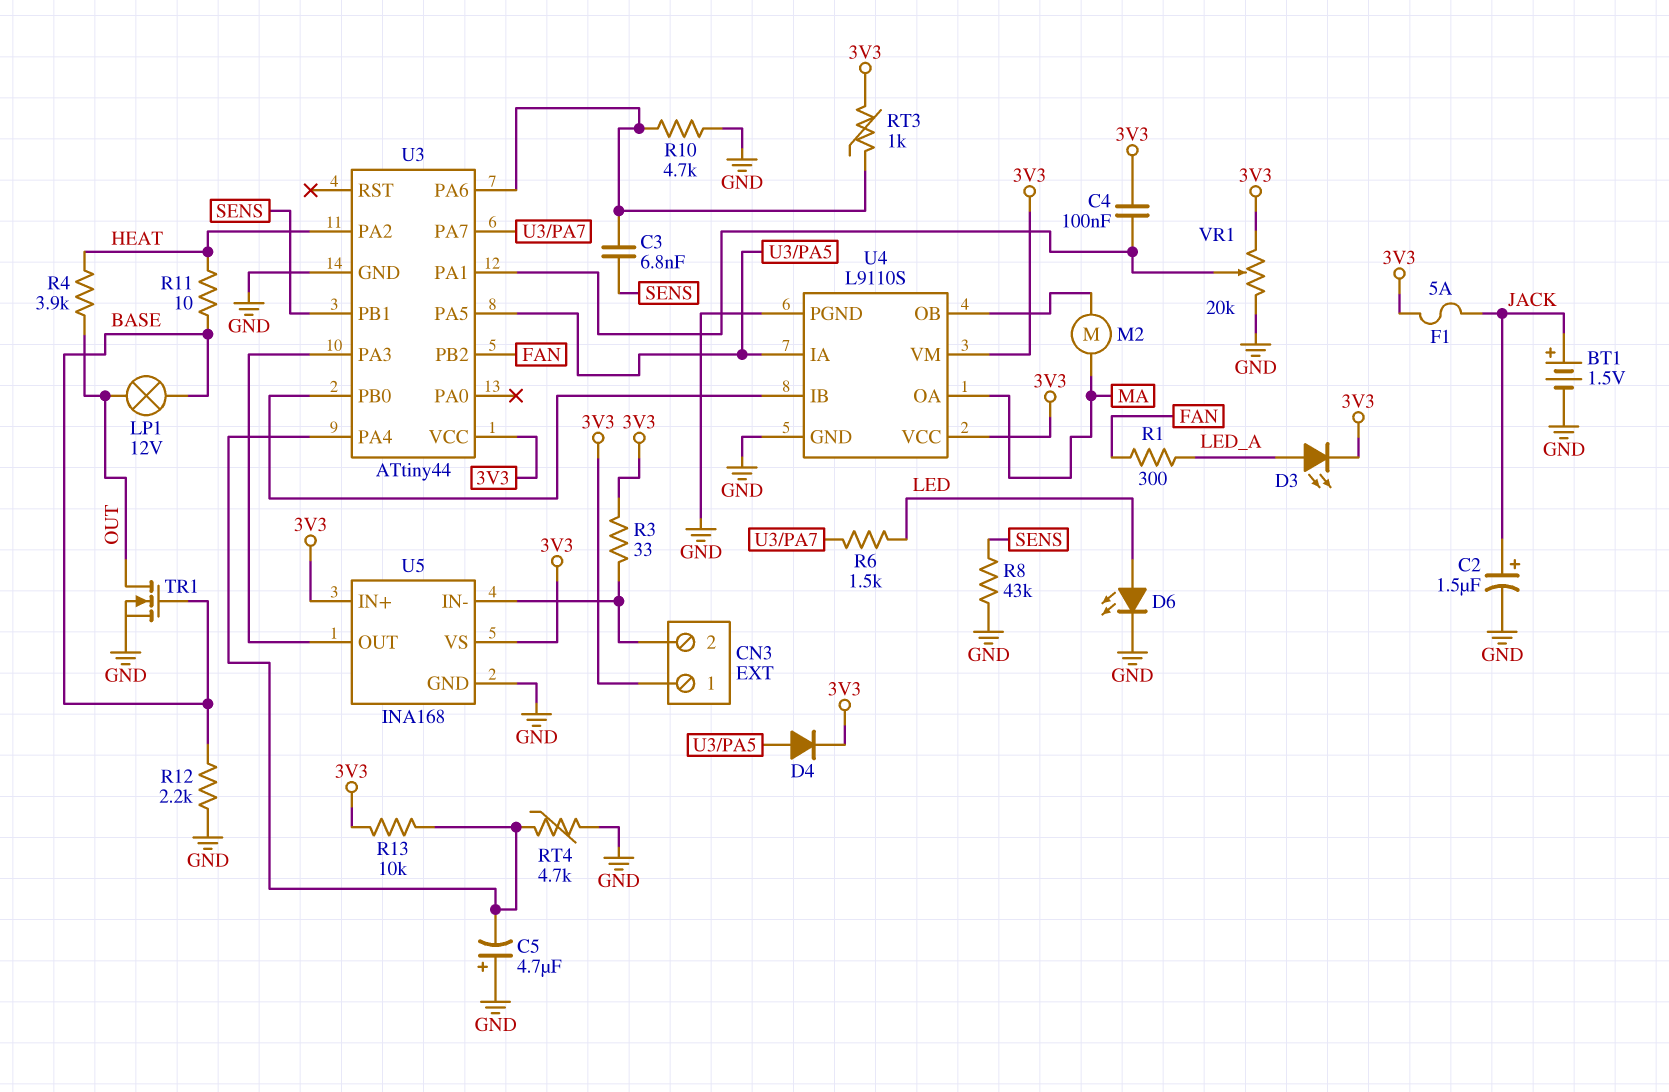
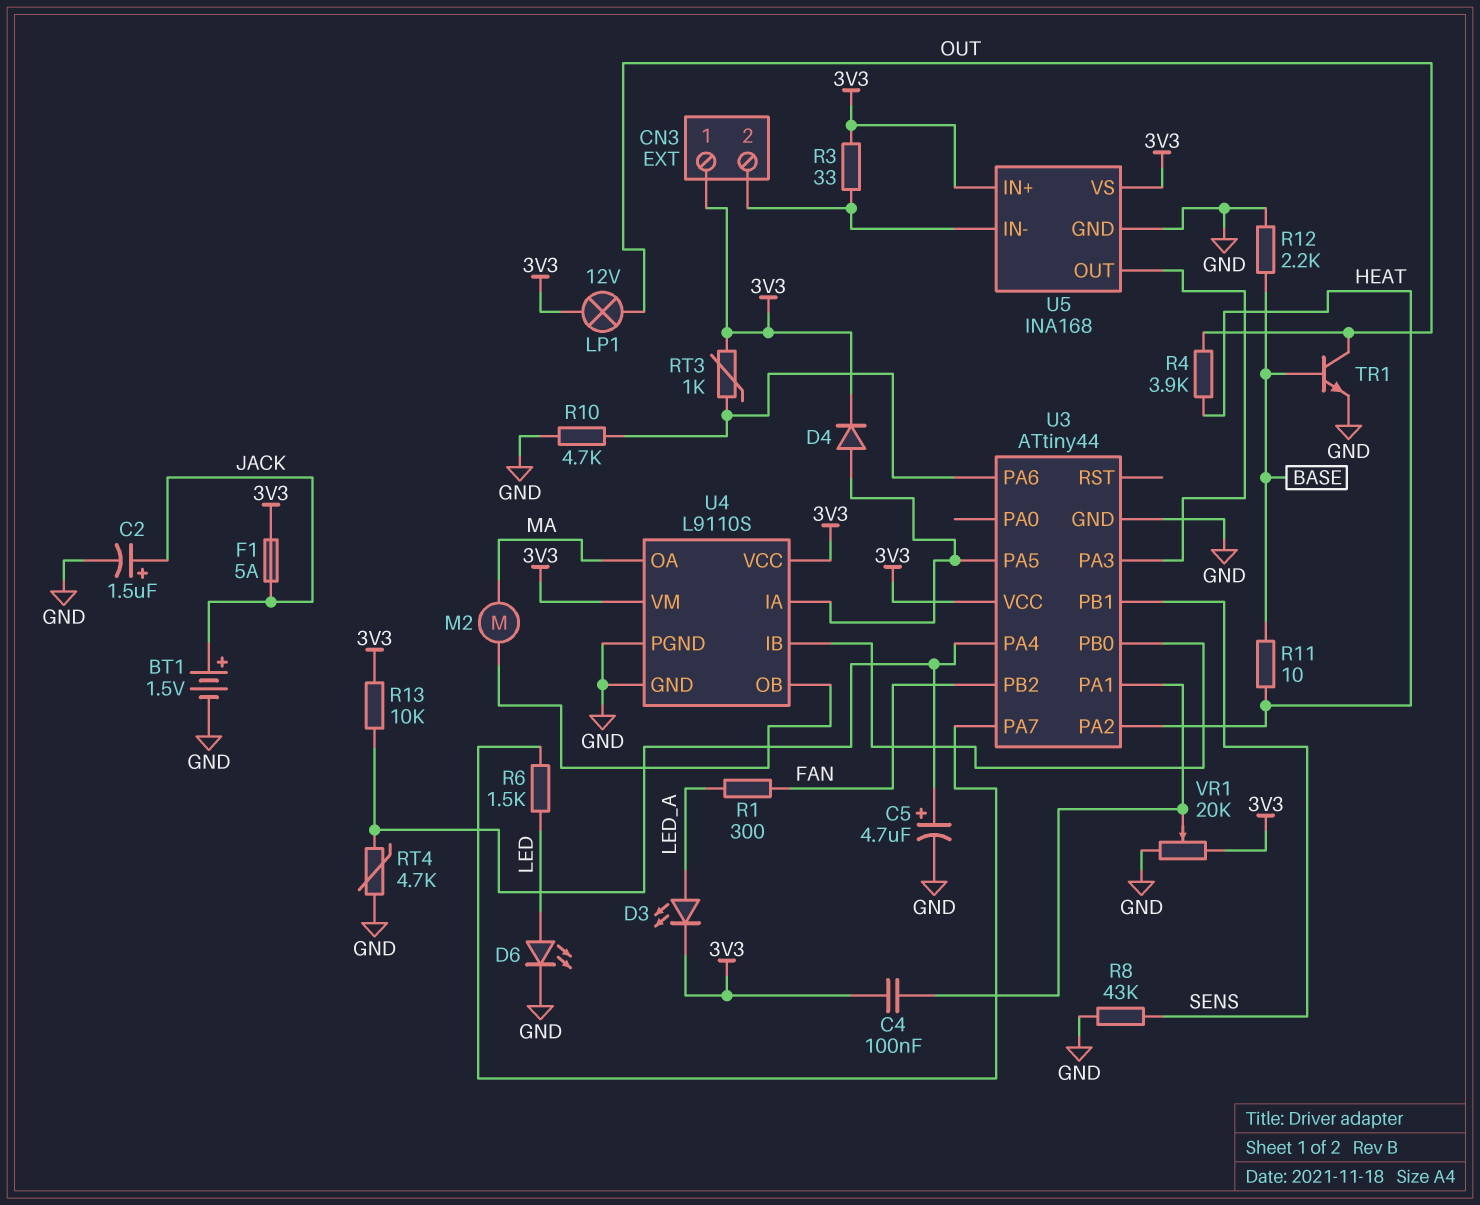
C3: 6.8nF (SENS, U3/PA6) -> none
C5: 4.7uF (plus GND, minus U3/PA4) -> 4.7uF (plus U3/PA4, minus GND)
LP1: lamp 12V (BASE, OUT) -> lamp 12V (3V3, OUT)
TR1: NMOS (G BASE, D OUT, S GND) -> NPN (B BASE, C OUT, E GND)

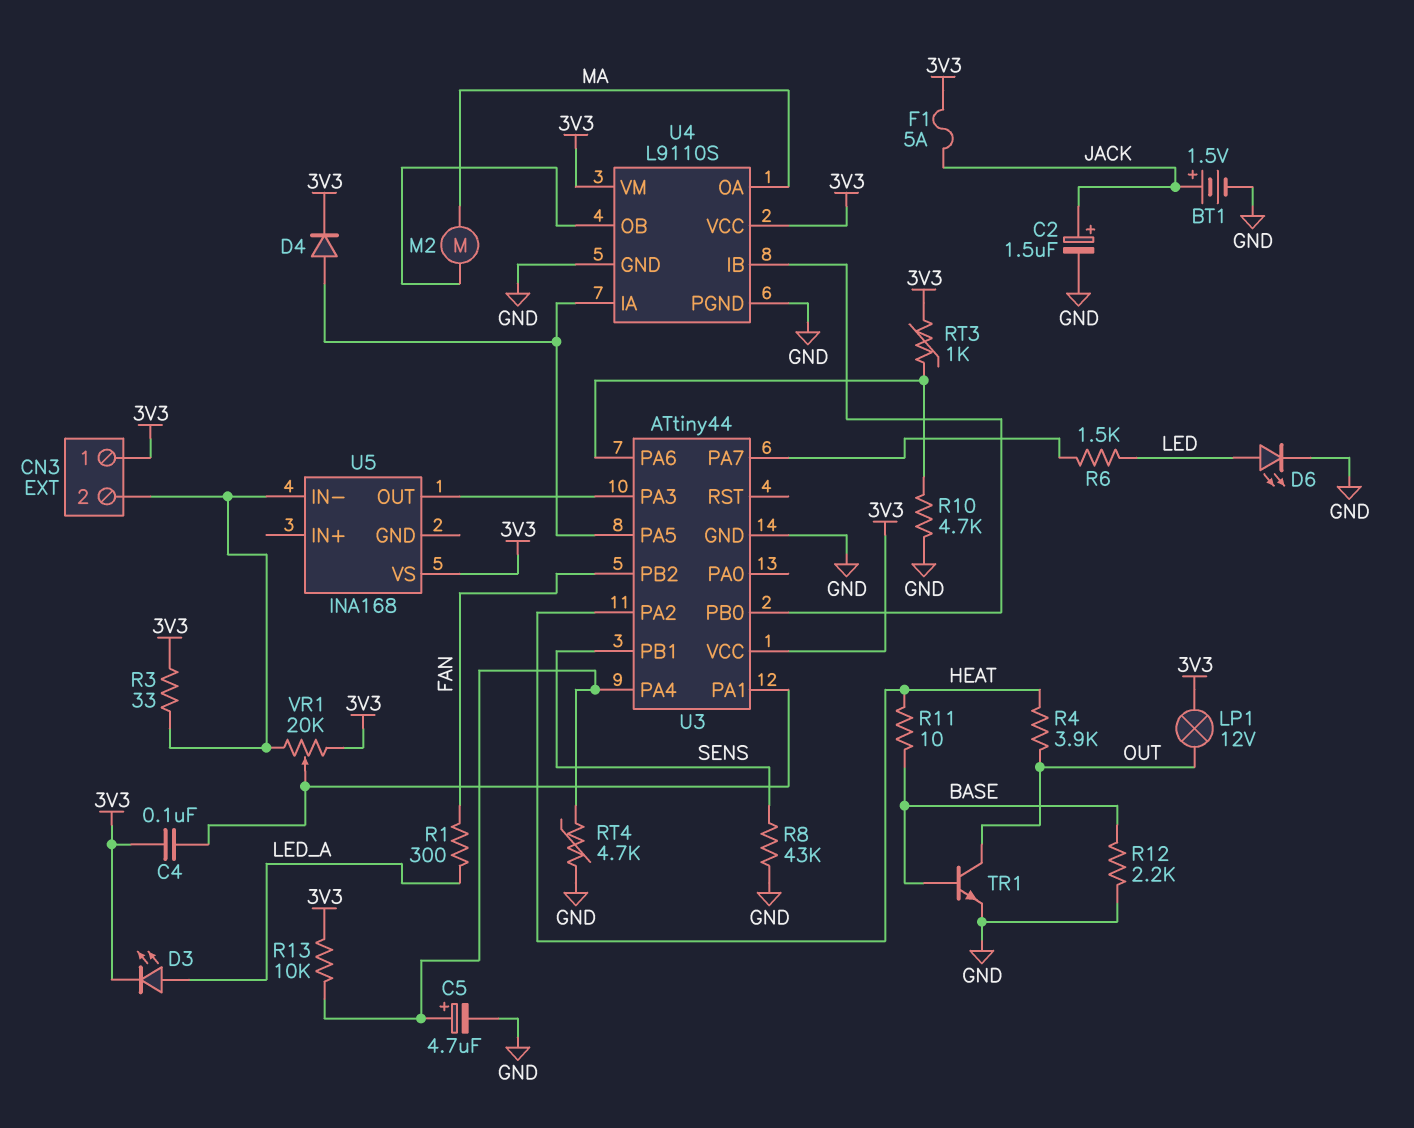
U5 pin GND: GND -> none
U5 pin IN+: 3V3 -> none
VR1: 20k (3V3, GND, wiper U3/PA1) -> 20k (3V3, CN3/2, wiper U3/PA1)

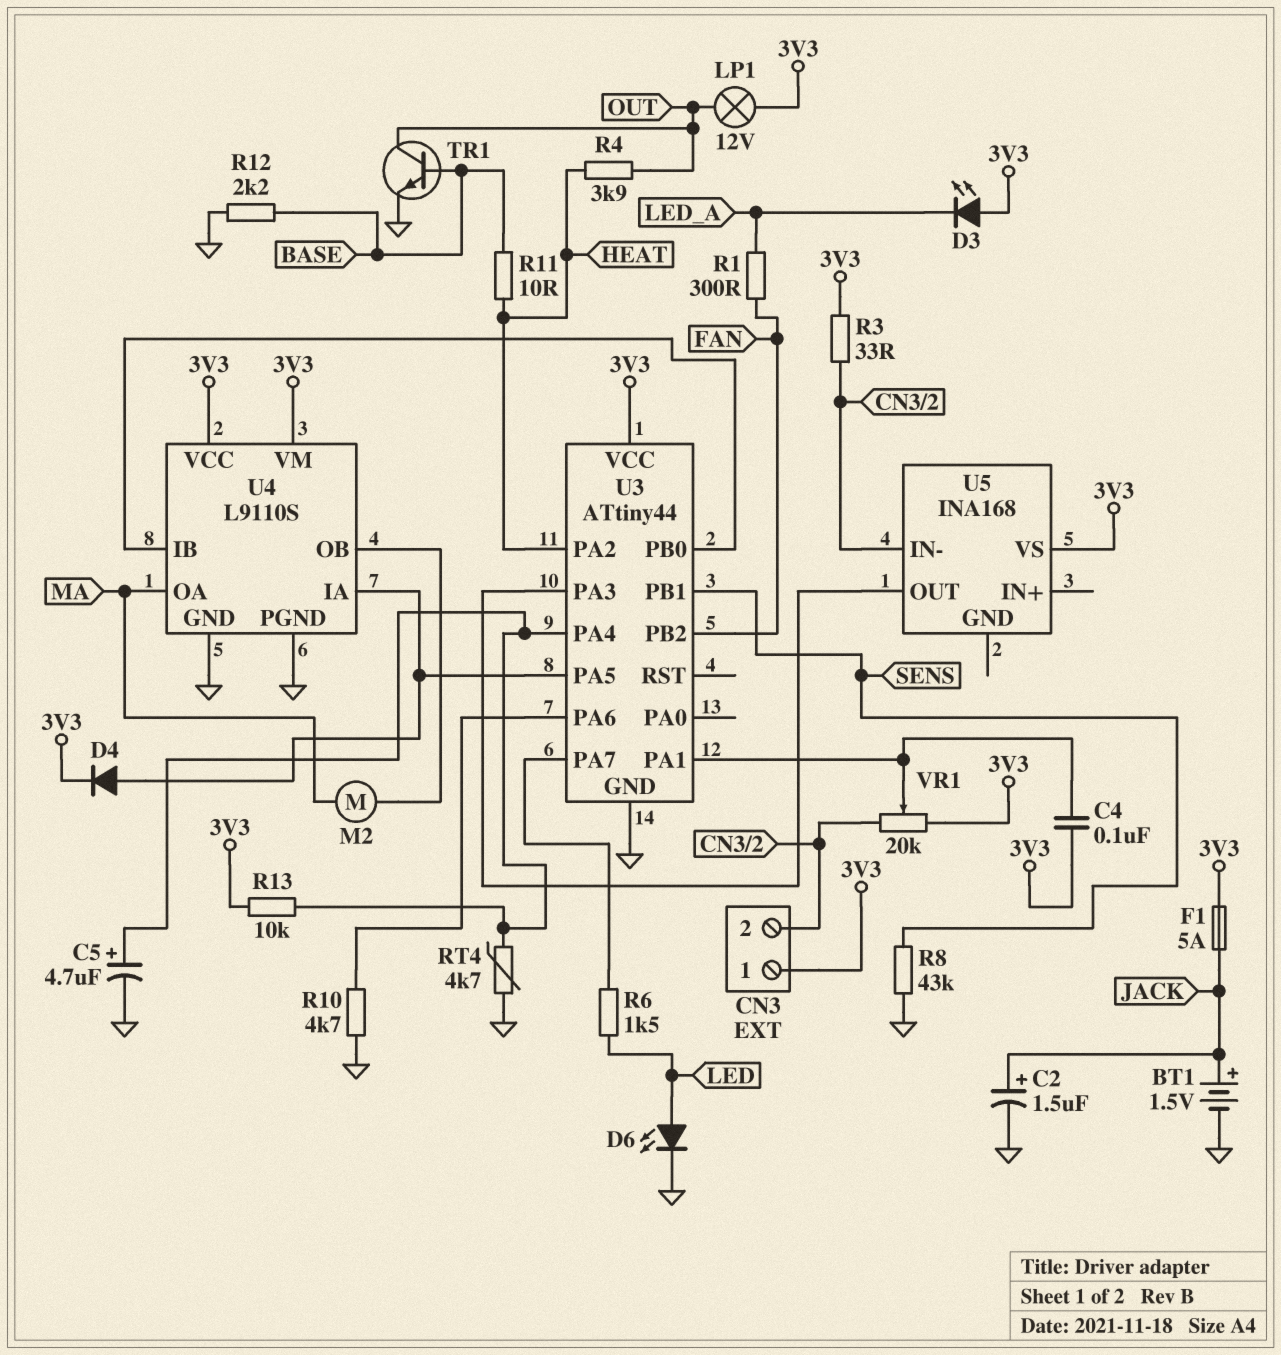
D3: LED (A LED_A, K 3V3) -> LED (A 3V3, K LED_A)
RT3: 1k (3V3, U3/PA6) -> none

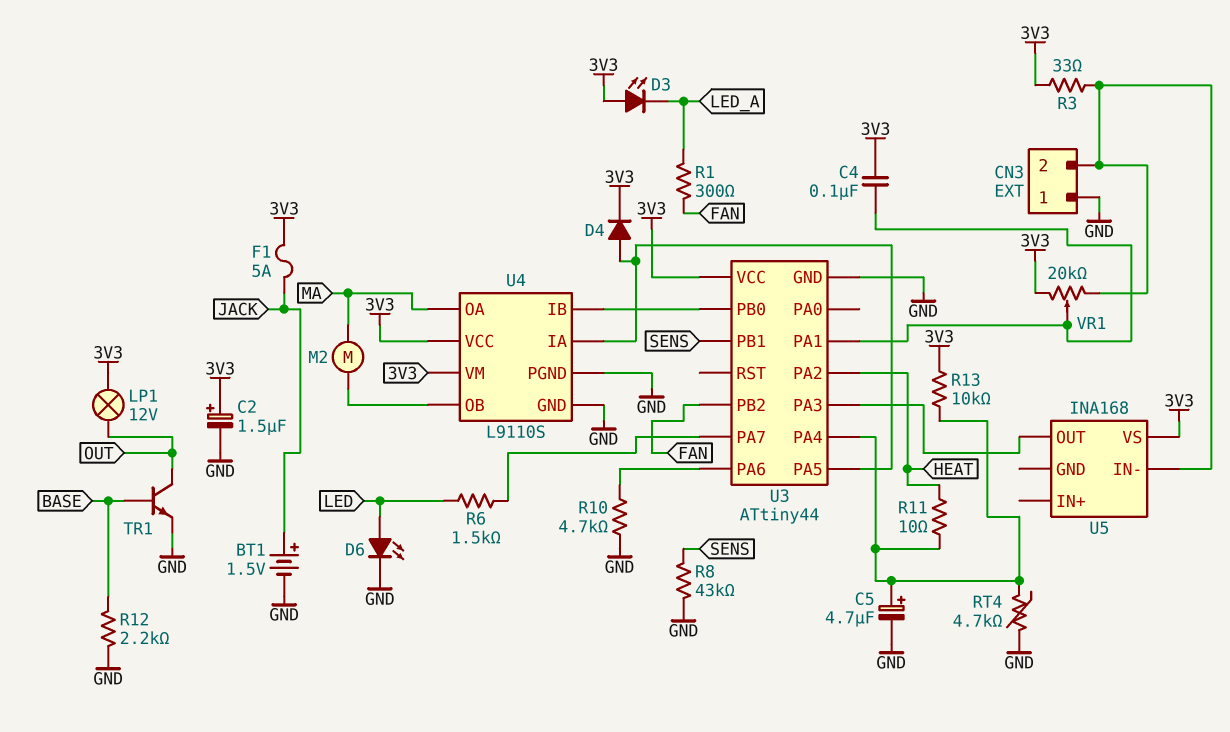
C2: 1.5uF (plus JACK, minus GND) -> 1.5uF (plus 3V3, minus GND)
CN3 pin 1: 3V3 -> GND
R4: 3.9k (HEAT, OUT) -> none
R11: 10 (BASE, HEAT) -> 10 (HEAT, U3/PA4)

